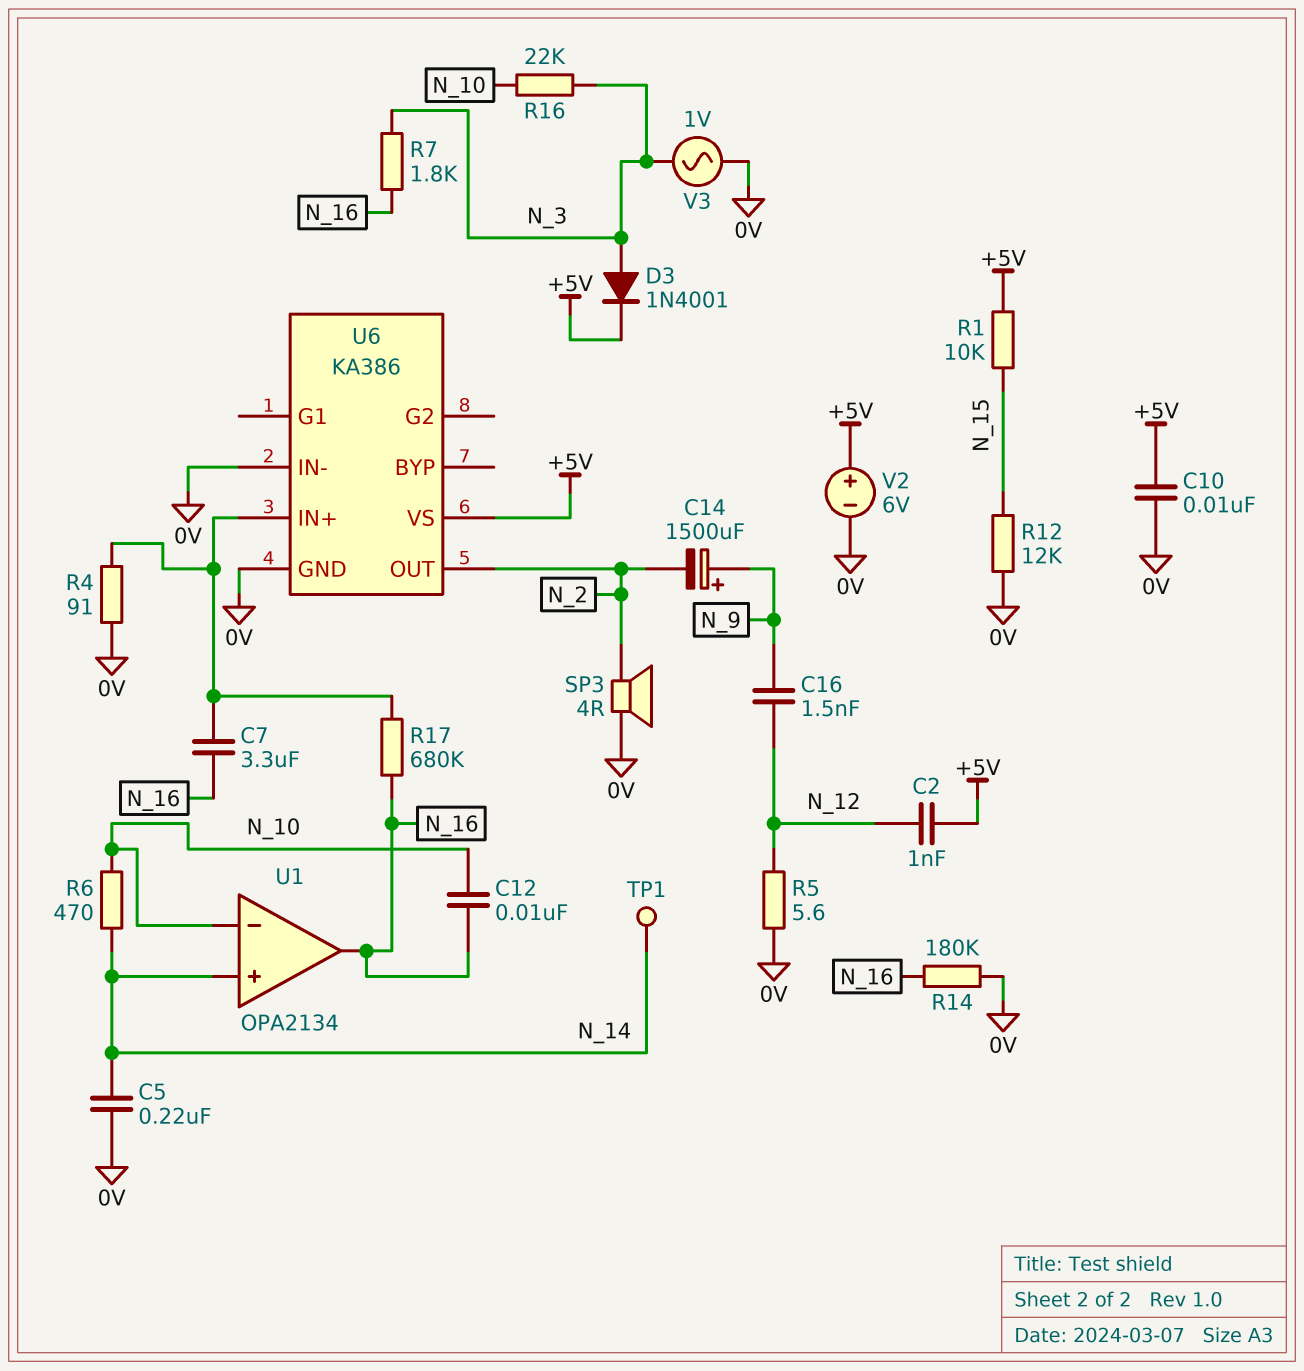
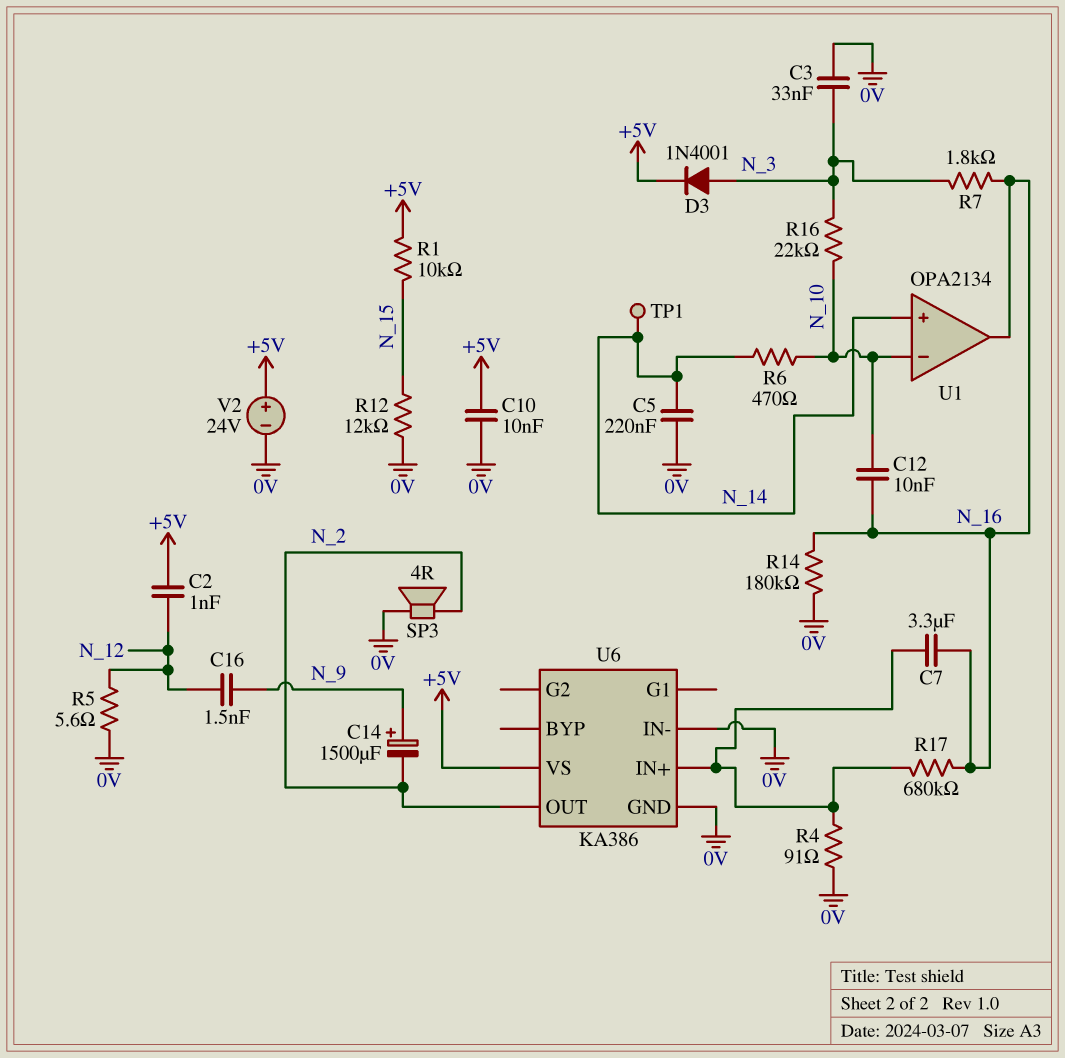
C3: none -> 33nF (0V, N_3)
V2: 6V (plus +5V, minus 0V) -> 24V (plus +5V, minus 0V)
V3: AC 1V (0V, N_3) -> none

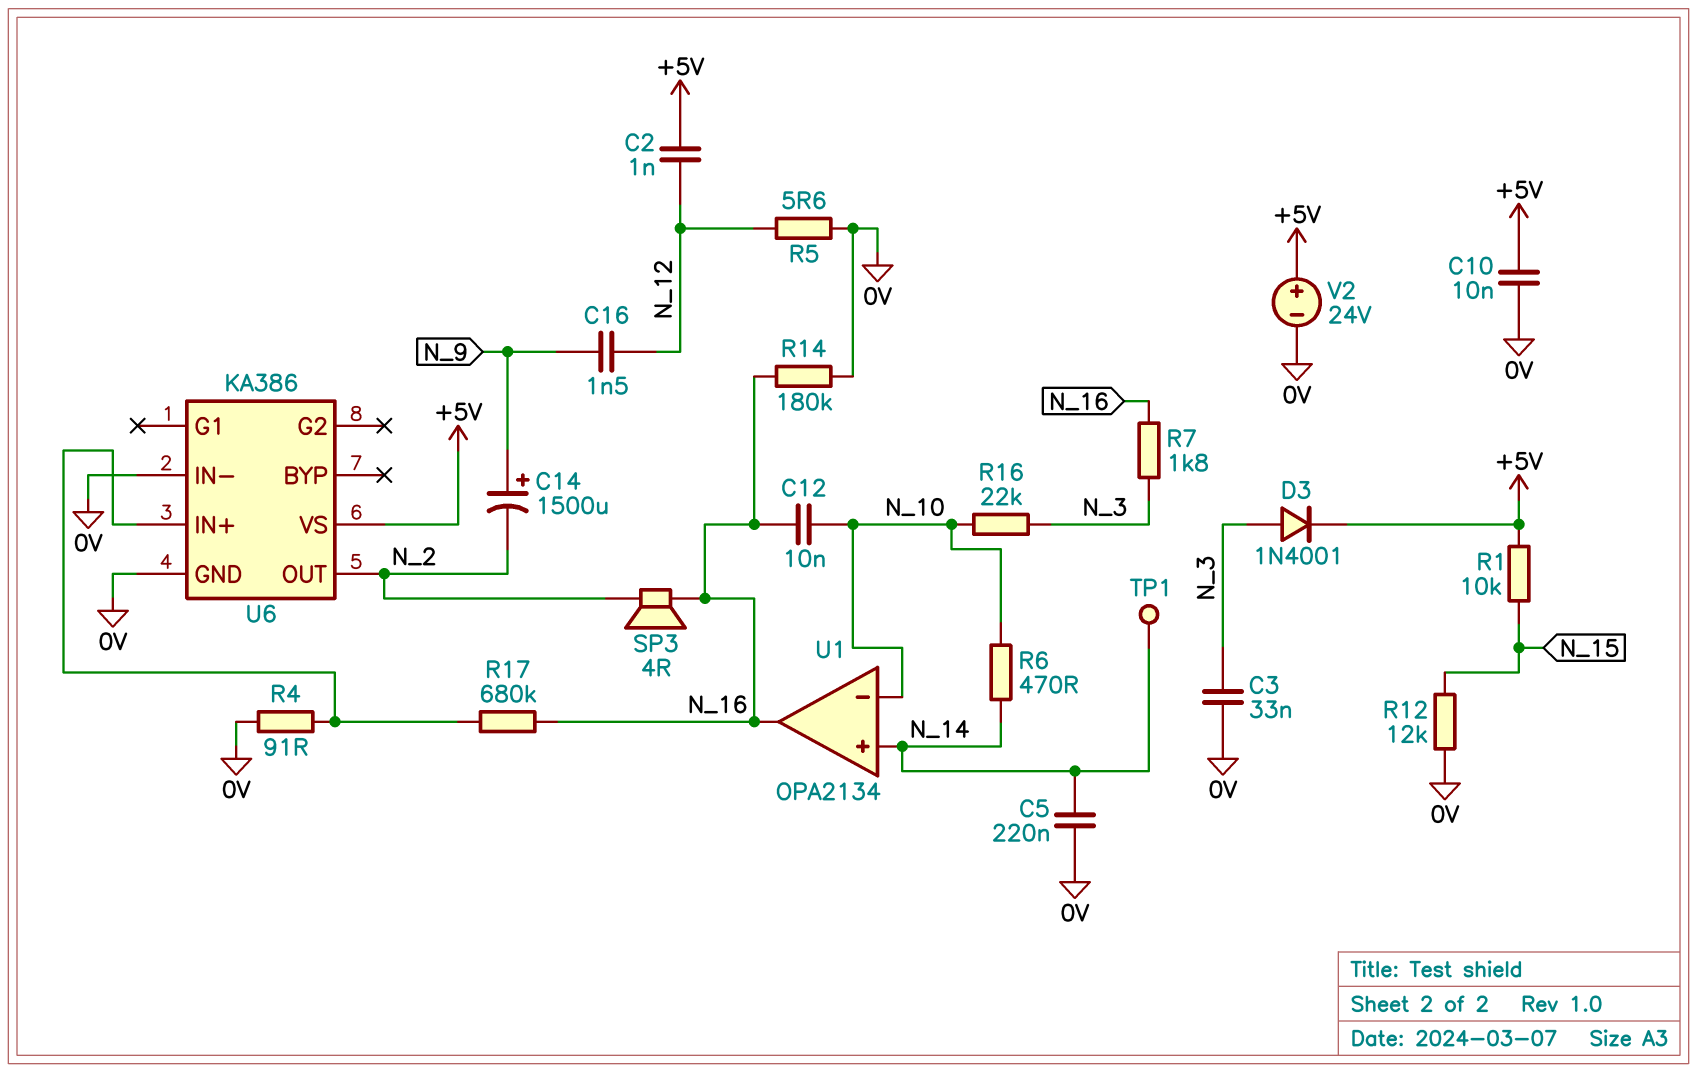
C7: 3.3uF (N_16, U6/IN+) -> none
SP3: speaker 4R (0V, N_2) -> speaker 4R (N_2, N_16)

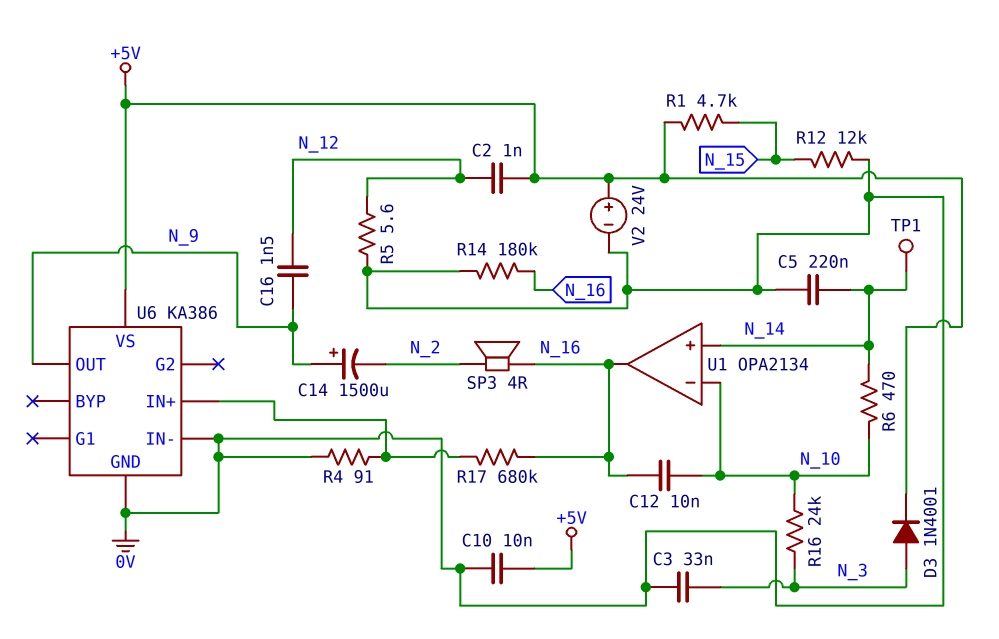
R1: 10k (+5V, N_15) -> 4.7k (+5V, N_15)
R7: 1.8k (N_3, N_16) -> none
R16: 22k (N_3, N_10) -> 24k (N_3, N_10)
U6 pin OUT: N_2 -> N_9

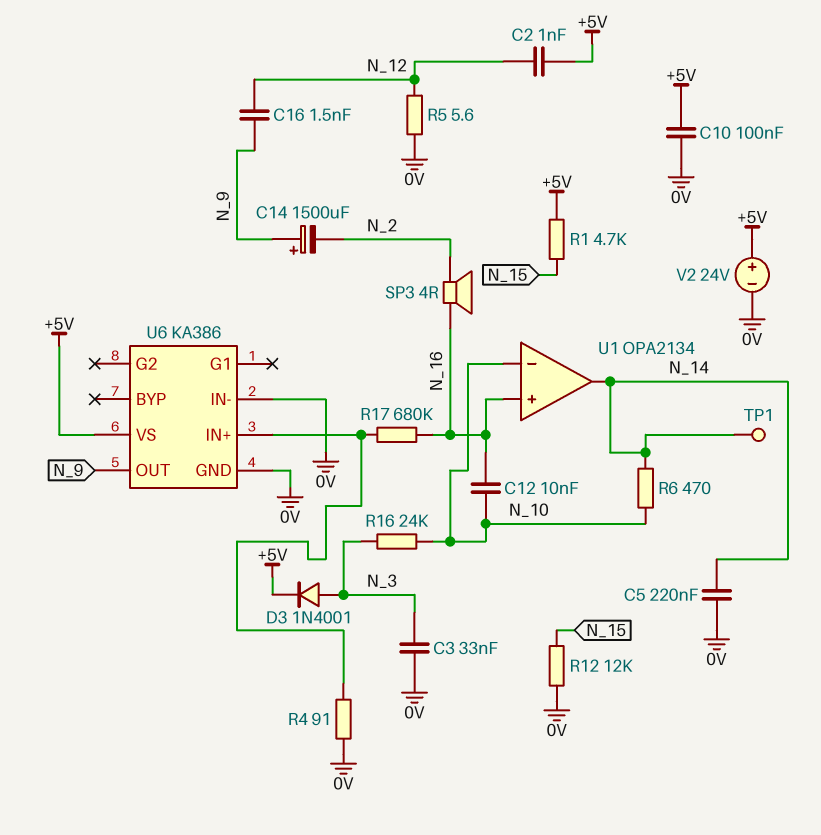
C10: 10nF (+5V, 0V) -> 100nF (+5V, 0V)
R14: 180k (0V, N_16) -> none
U1 pin in+: N_14 -> N_16
U1 pin out: N_16 -> N_14

